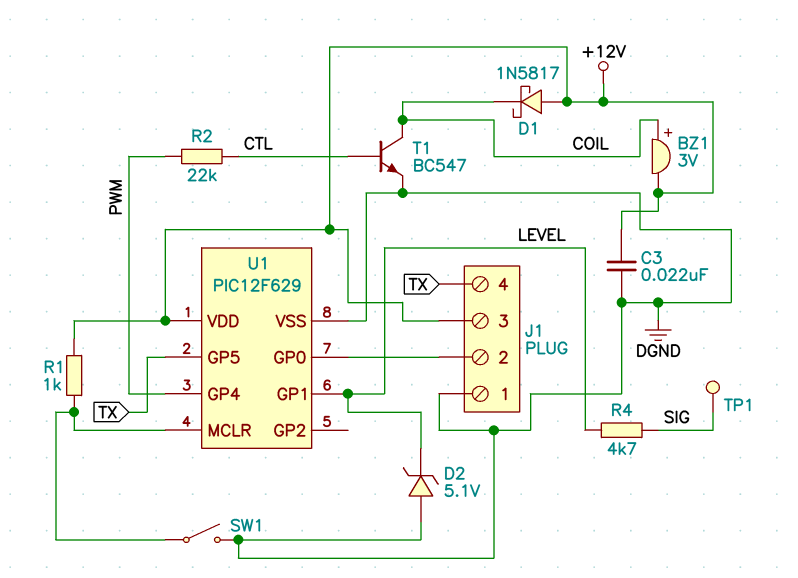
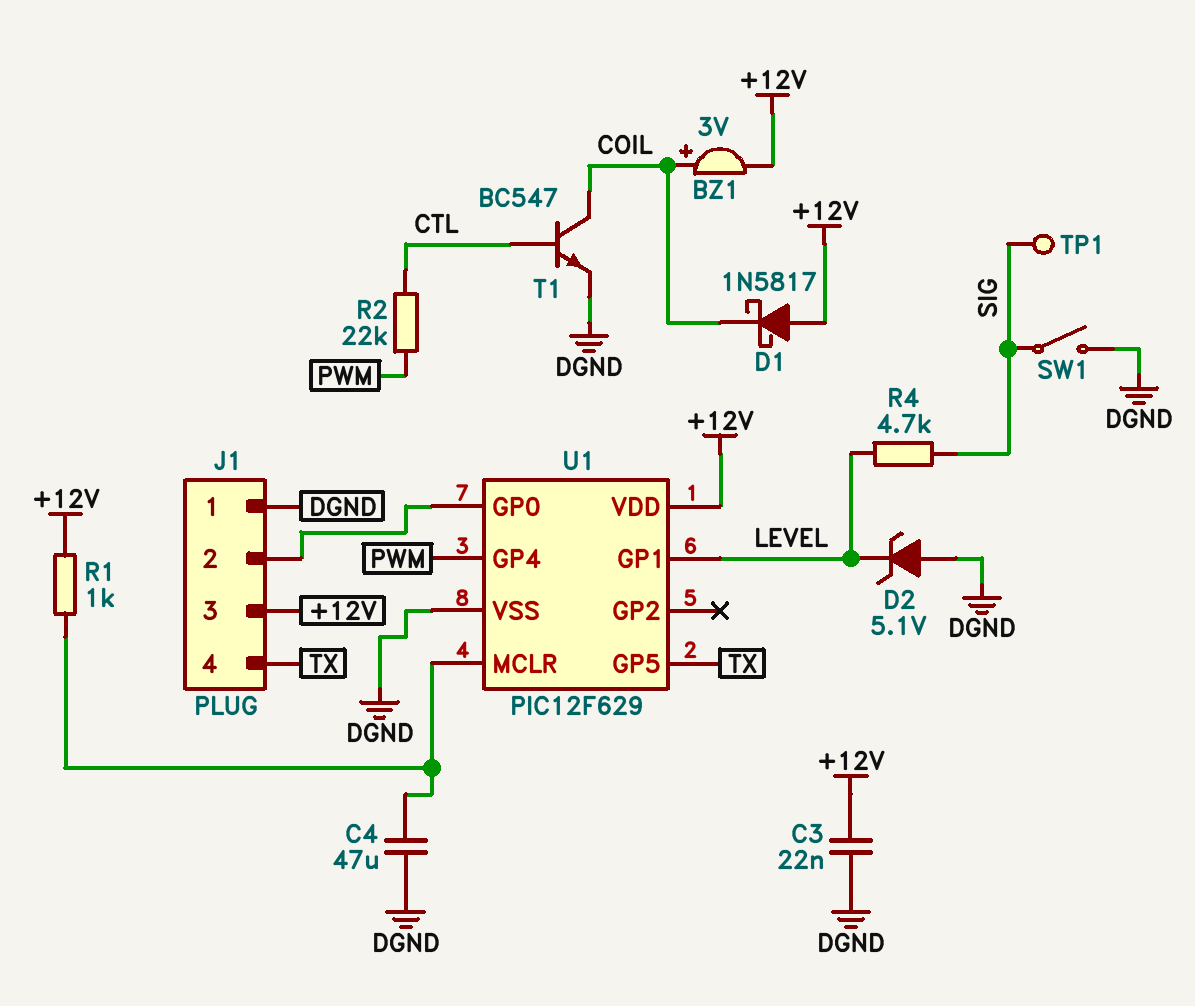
C4: none -> 47uF (DGND, U1/MCLR)
SW1: switch (DGND, U1/MCLR) -> switch (DGND, SIG)

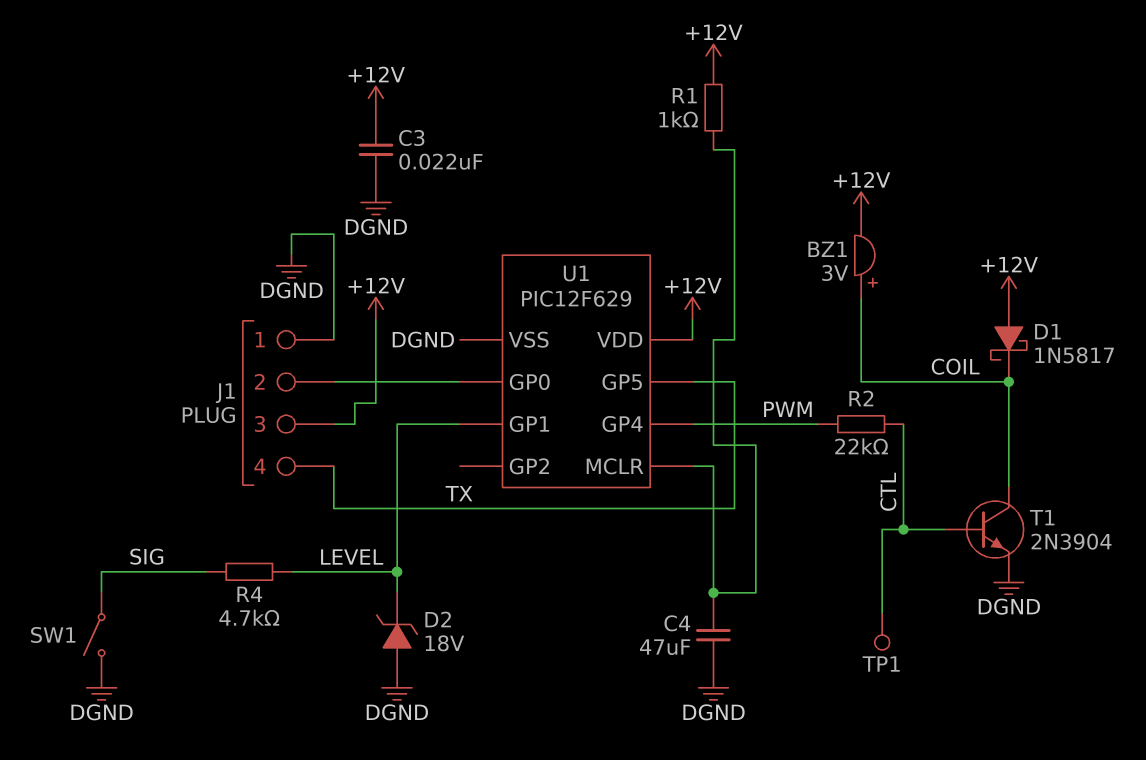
D2: zener 5.1V (A DGND, K LEVEL) -> zener 18V (A DGND, K LEVEL)
T1: NPN BC547 (B CTL, C COIL, E DGND) -> NPN 2N3904 (B CTL, C COIL, E DGND)
TP1: test point (SIG) -> test point (CTL)

